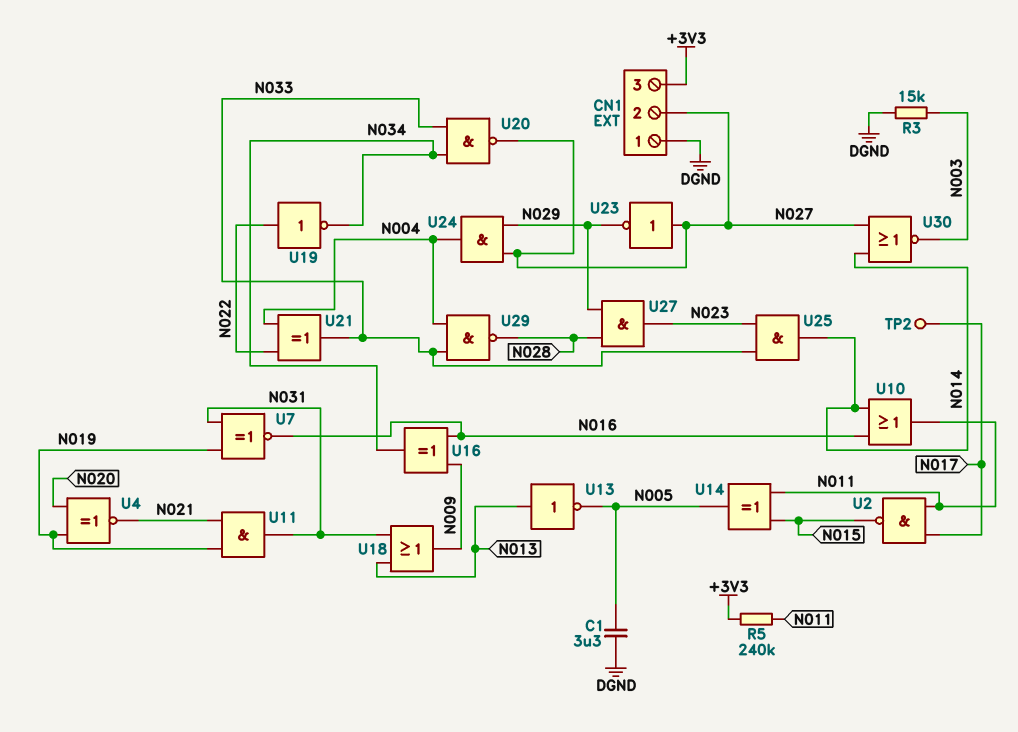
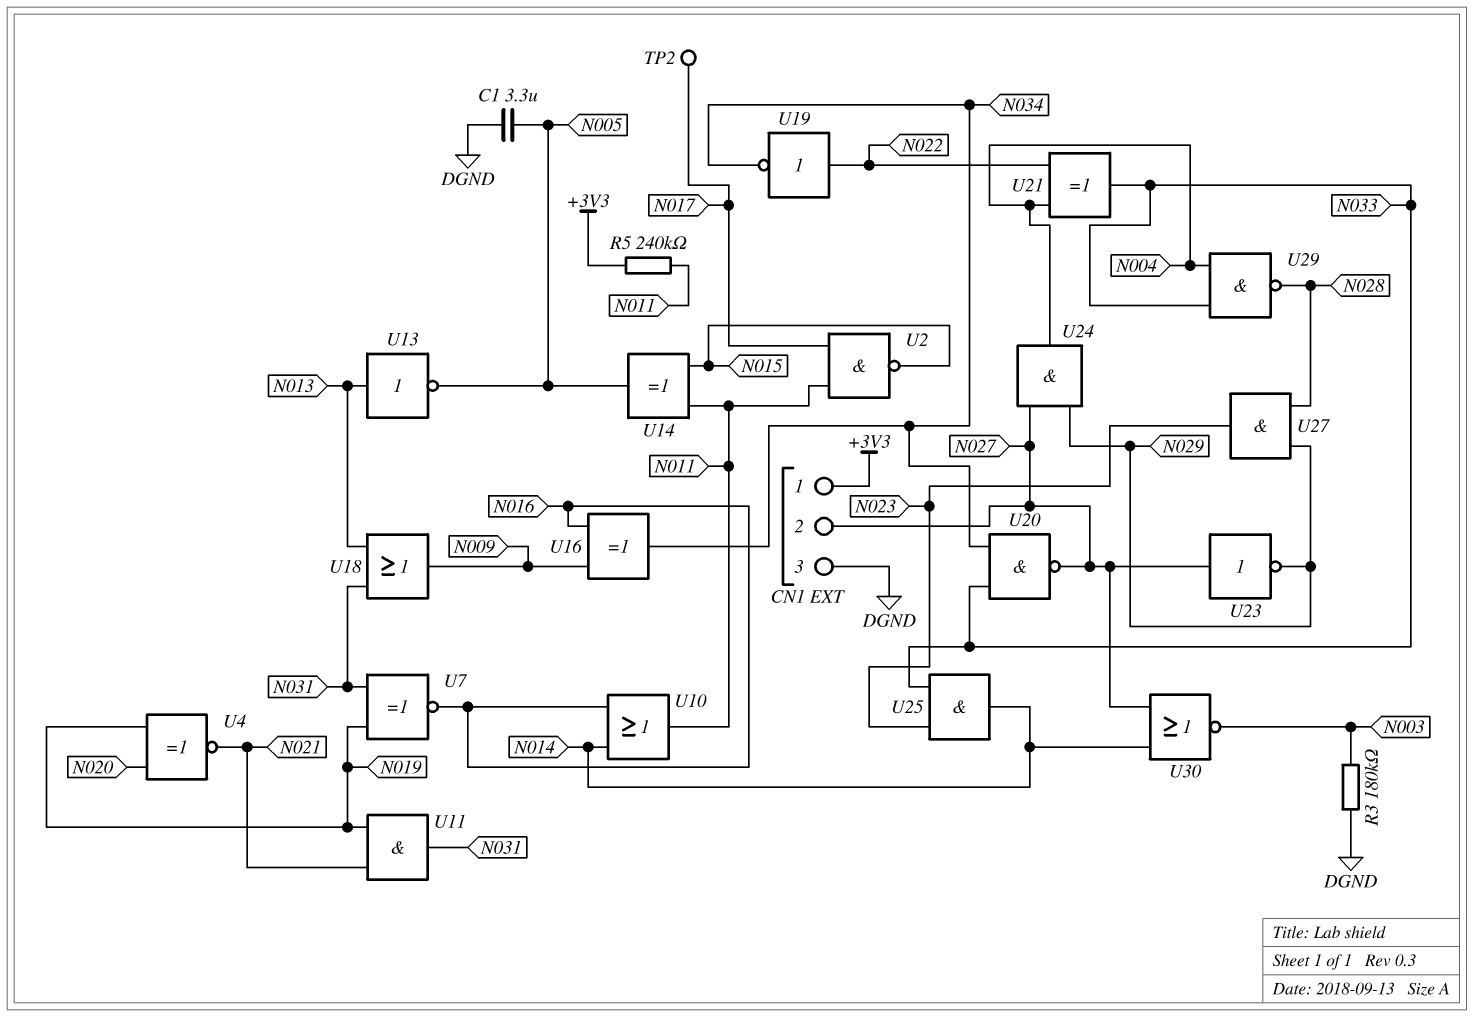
CN1 pin 1: DGND -> +3V3
CN1 pin 3: +3V3 -> DGND
R3: 15k (DGND, N003) -> 180k (DGND, N003)

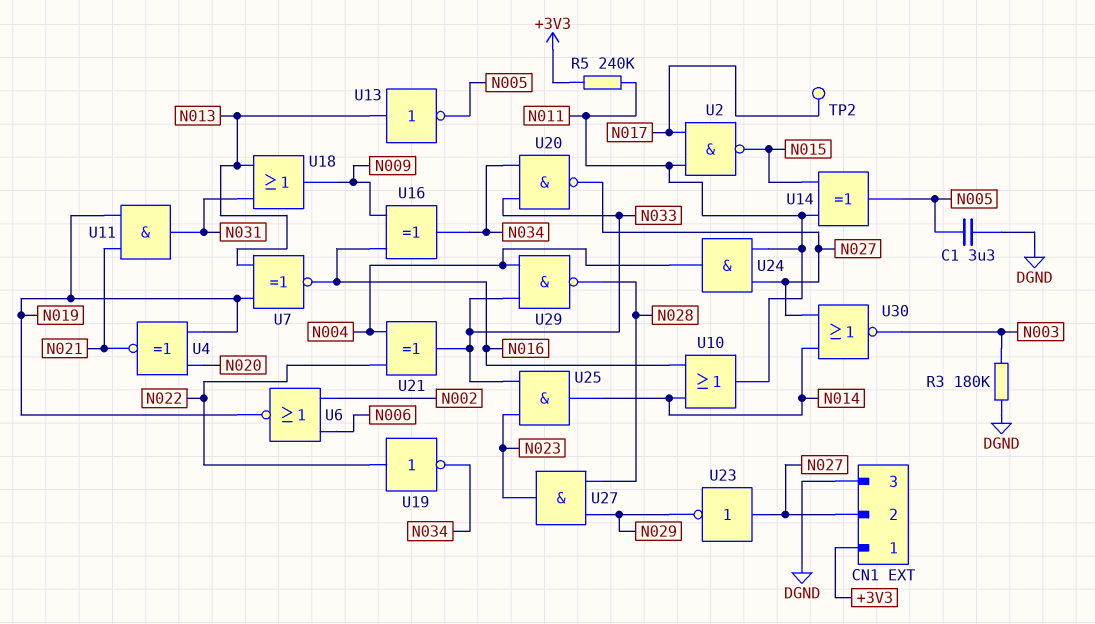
U6: none -> NOR (in N002, in N006, out N019)
U7: XNOR (in N019, in N031, out N016) -> XNOR (in N013, in N019, out N016)
U24: AND (in N027, in N029, out N004) -> AND (in N011, in N027, out N004)

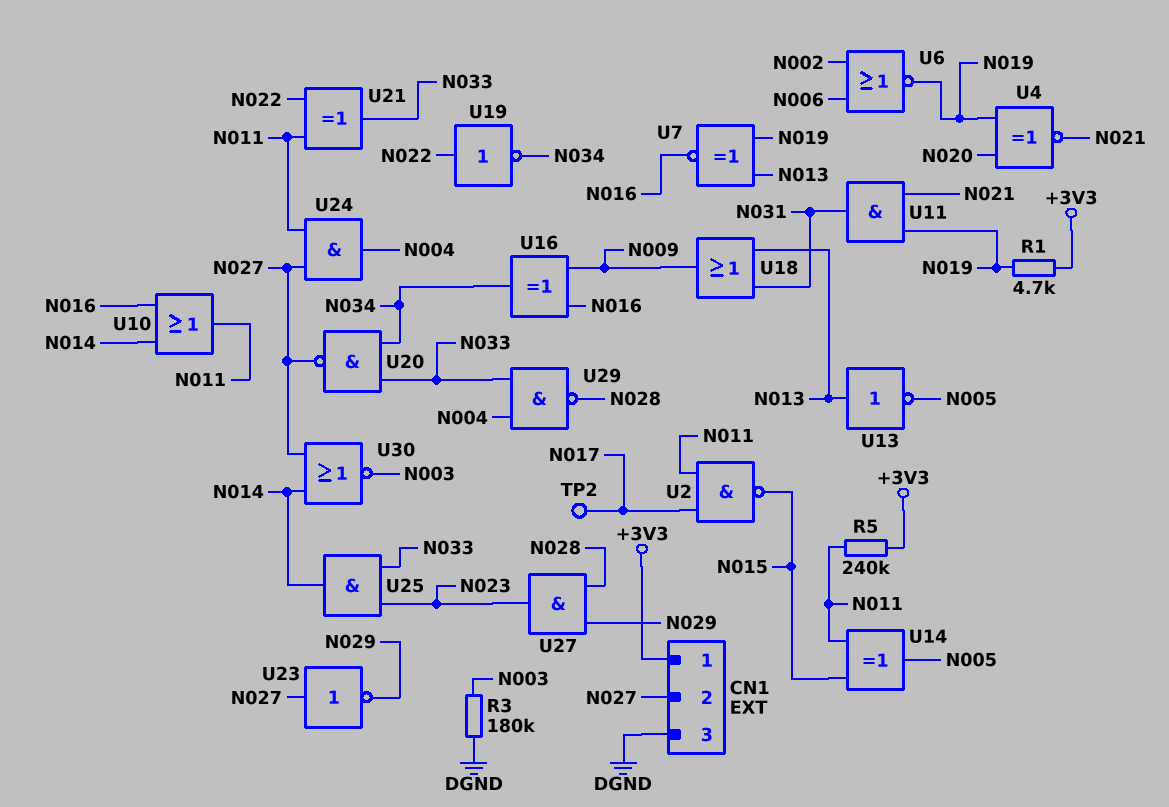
C1: 3.3uF (DGND, N005) -> none
R1: none -> 4.7k (+3V3, N019)
U21: XOR (in N004, in N022, out N033) -> XOR (in N011, in N022, out N033)

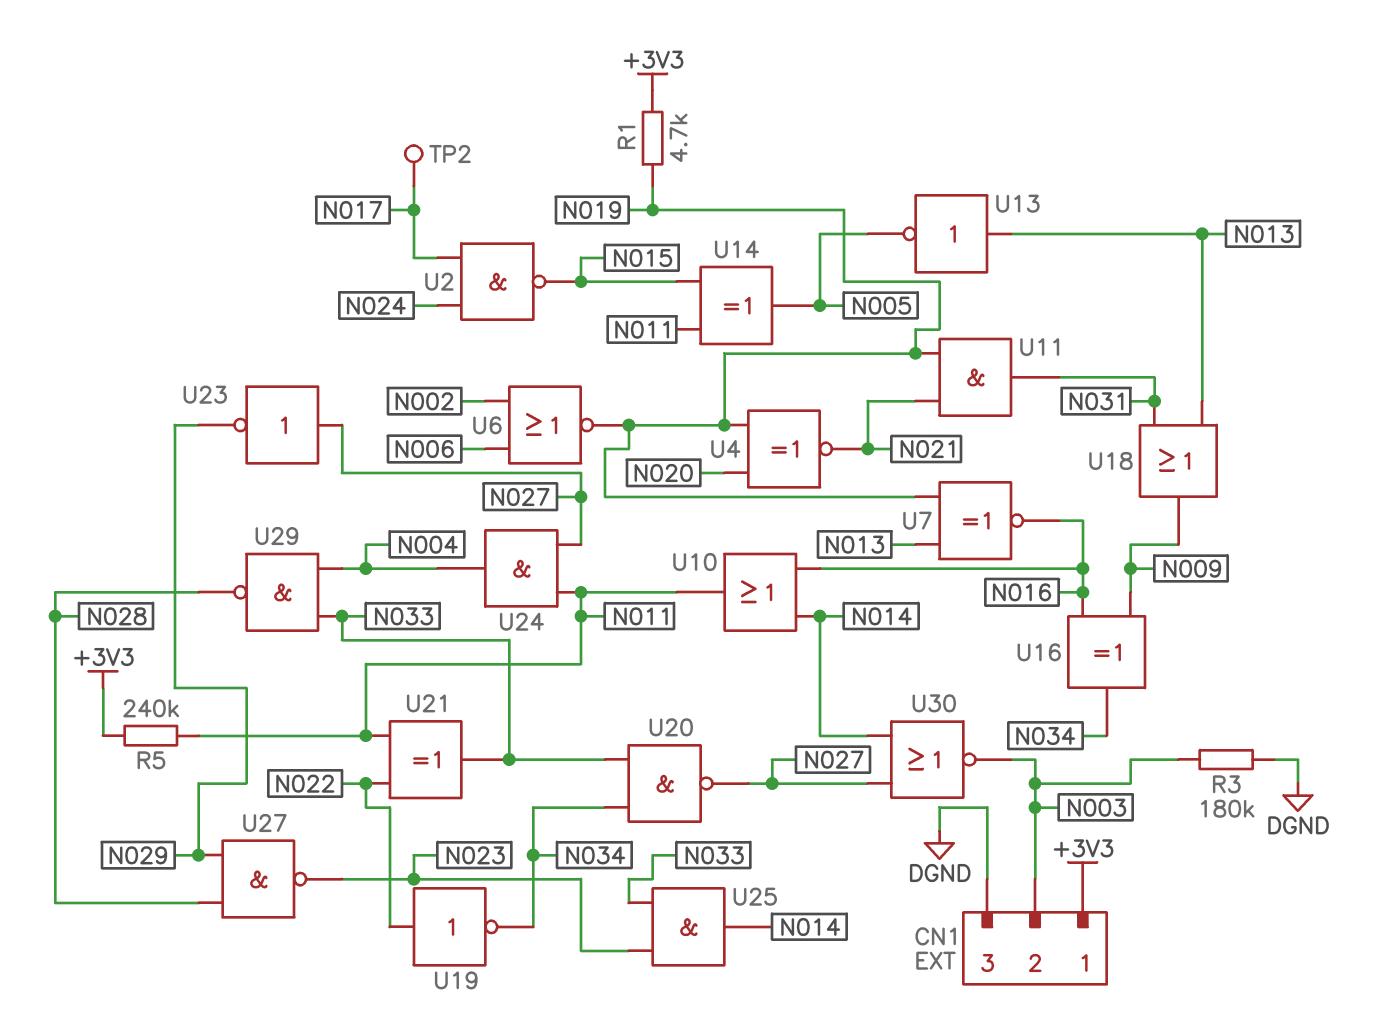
CN1 pin 2: N027 -> N003
U2: NAND (in N011, in N017, out N015) -> NAND (in N017, in N024, out N015)
U27: AND (in N028, in N029, out N023) -> NAND (in N028, in N029, out N023)

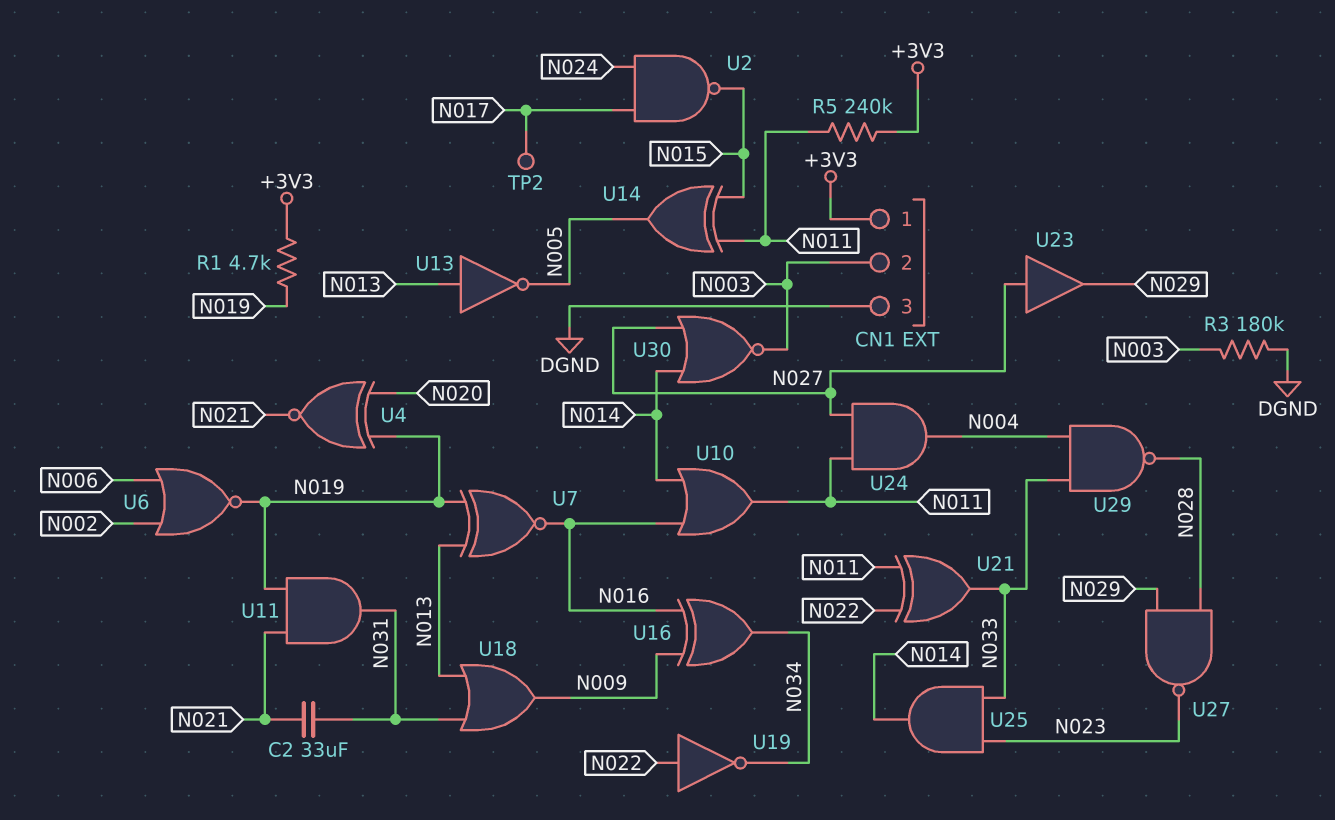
C2: none -> 33uF (N021, N031)
U20: NAND (in N033, in N034, out N027) -> none
U23: NOT (in N027, out N029) -> buffer (in N027, out N029)

